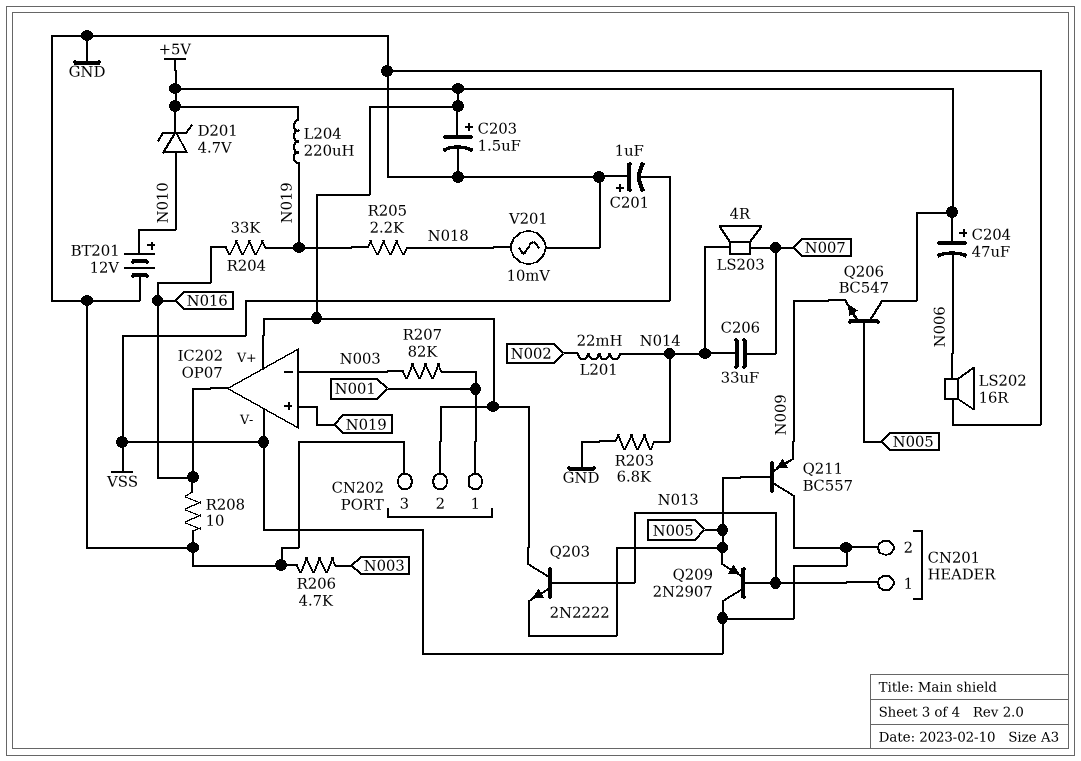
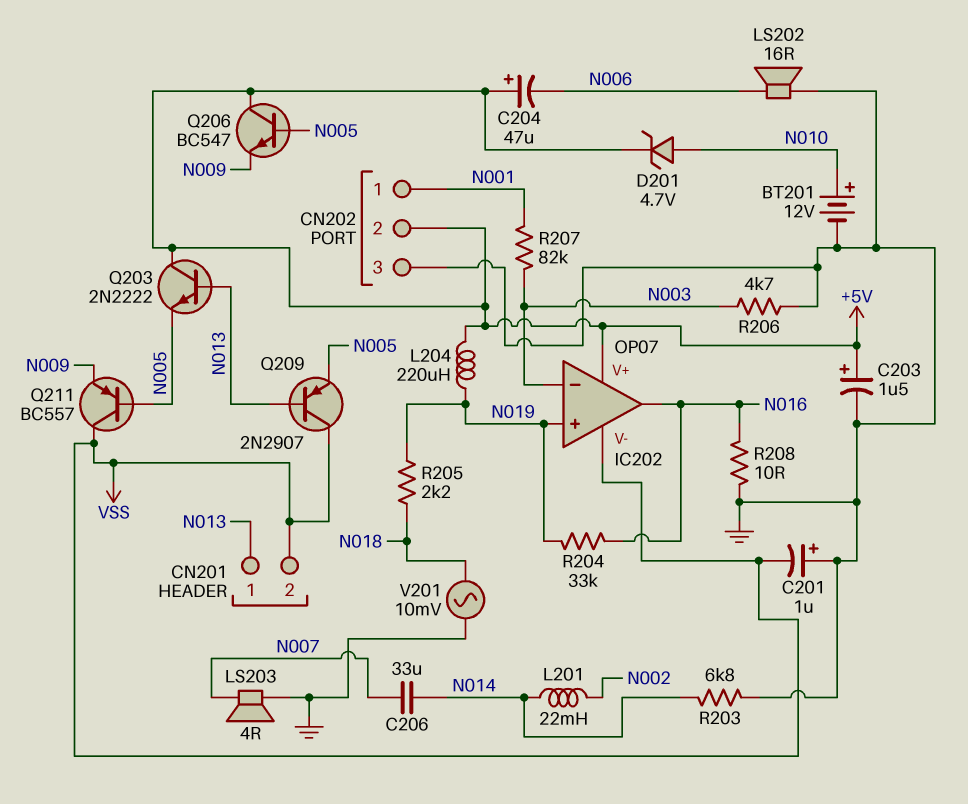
LS203: speaker 4R (N007, N014) -> speaker 4R (GND, N007)

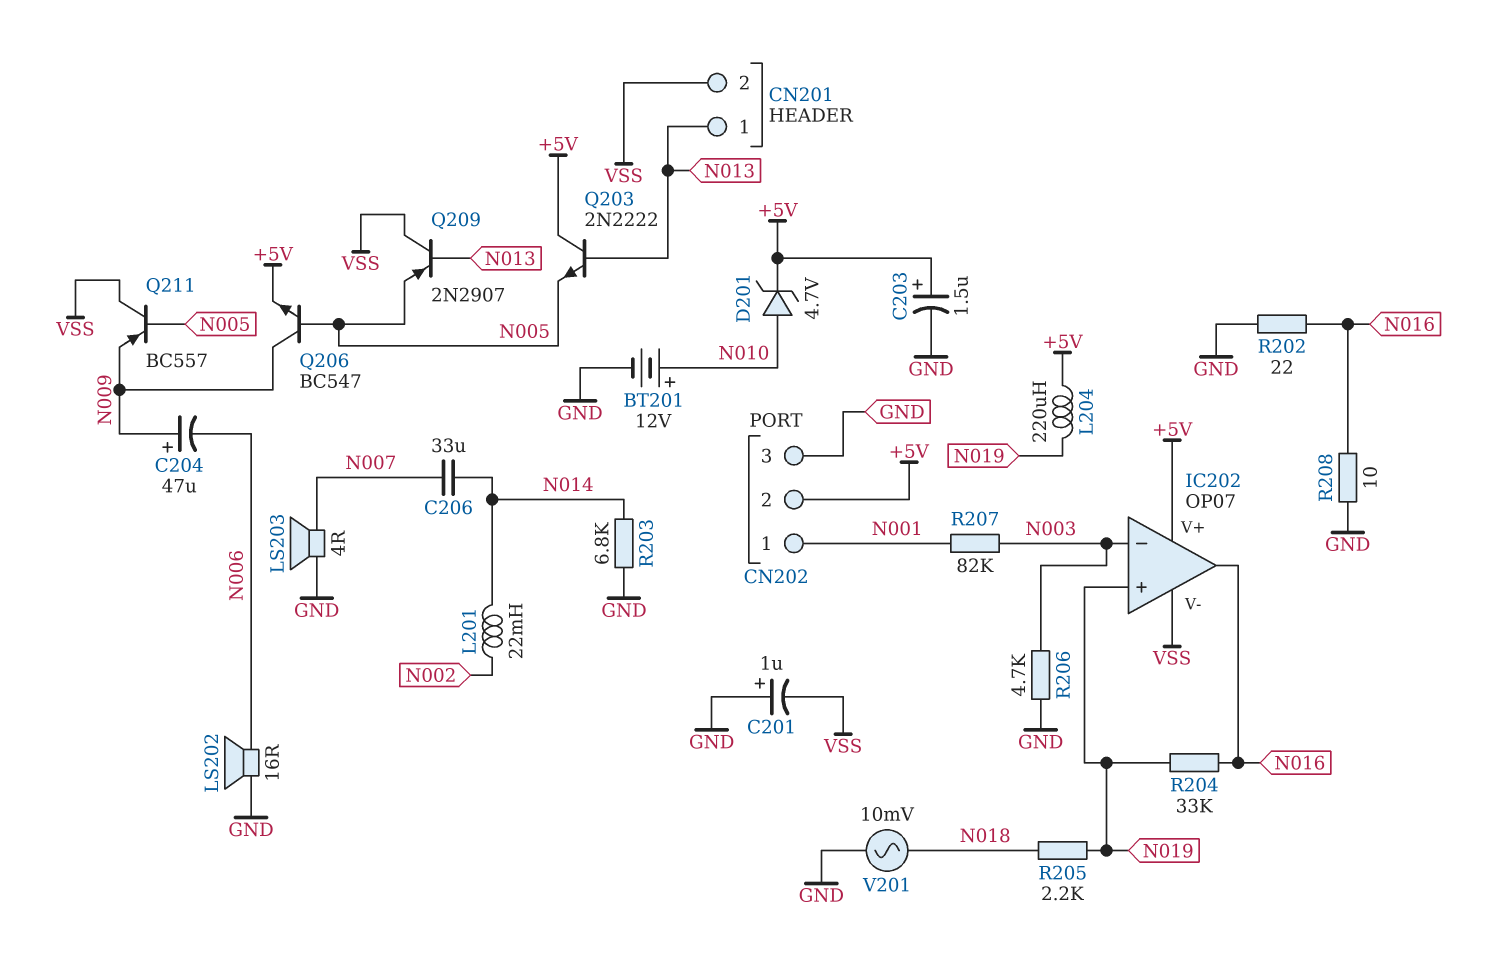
C204: 47uF (plus +5V, minus N006) -> 47uF (plus N009, minus N006)
Q206: NPN BC547 (B N005, C +5V, E N009) -> NPN BC547 (B N005, C N009, E +5V)
R202: none -> 22 (GND, N016)

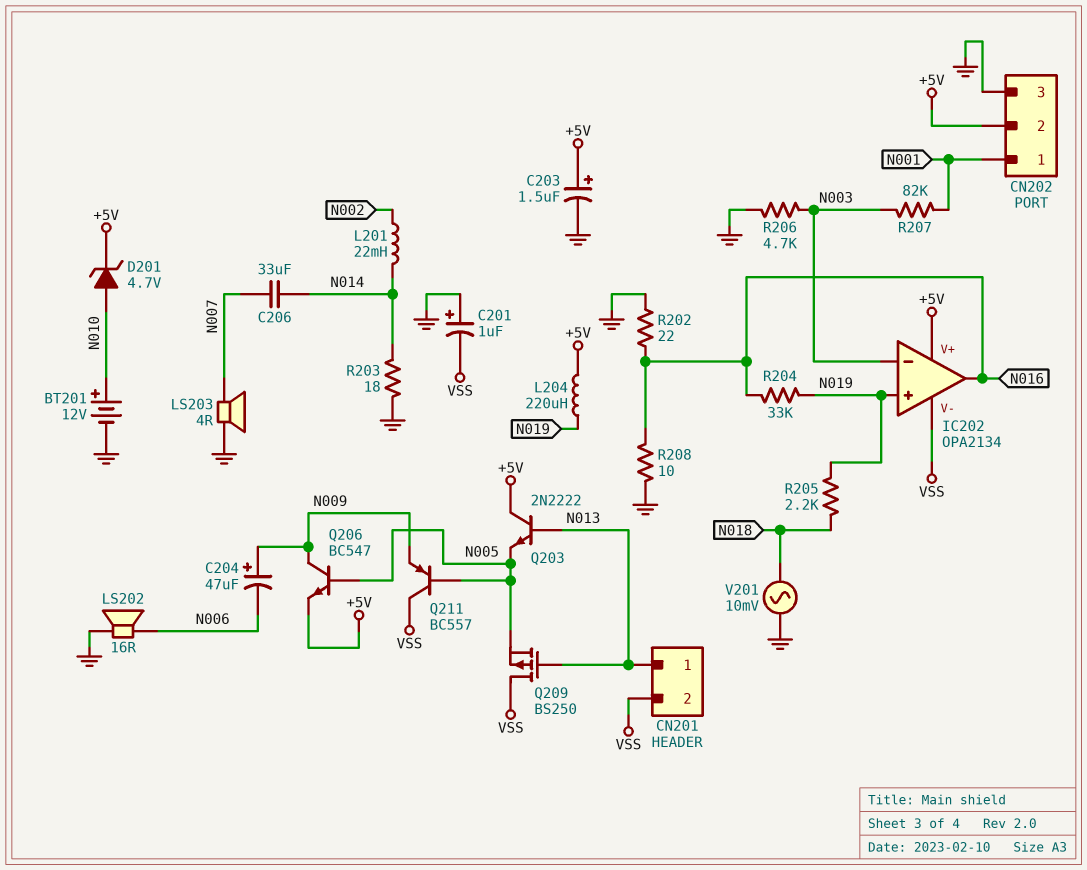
IC202: OP07 -> OPA2134
Q209: PNP 2N2907 (B N013, C VSS, E N005) -> PMOS BS250 (G N013, D VSS, S N005)
R203: 6.8k (GND, N014) -> 18 (GND, N014)

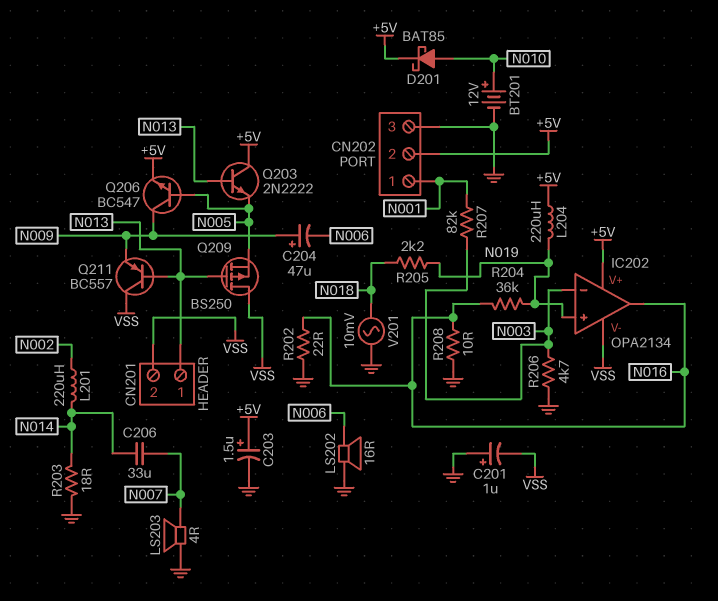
D201: zener 4.7V (A N010, K +5V) -> schottky BAT85 (A N010, K +5V)
L201: 22mH (N002, N014) -> 220uH (N002, N014)
Q211: PNP BC557 (B N005, C VSS, E N009) -> PNP BC557 (B N013, C VSS, E N009)
R204: 33k (N016, N019) -> 36k (N016, N019)

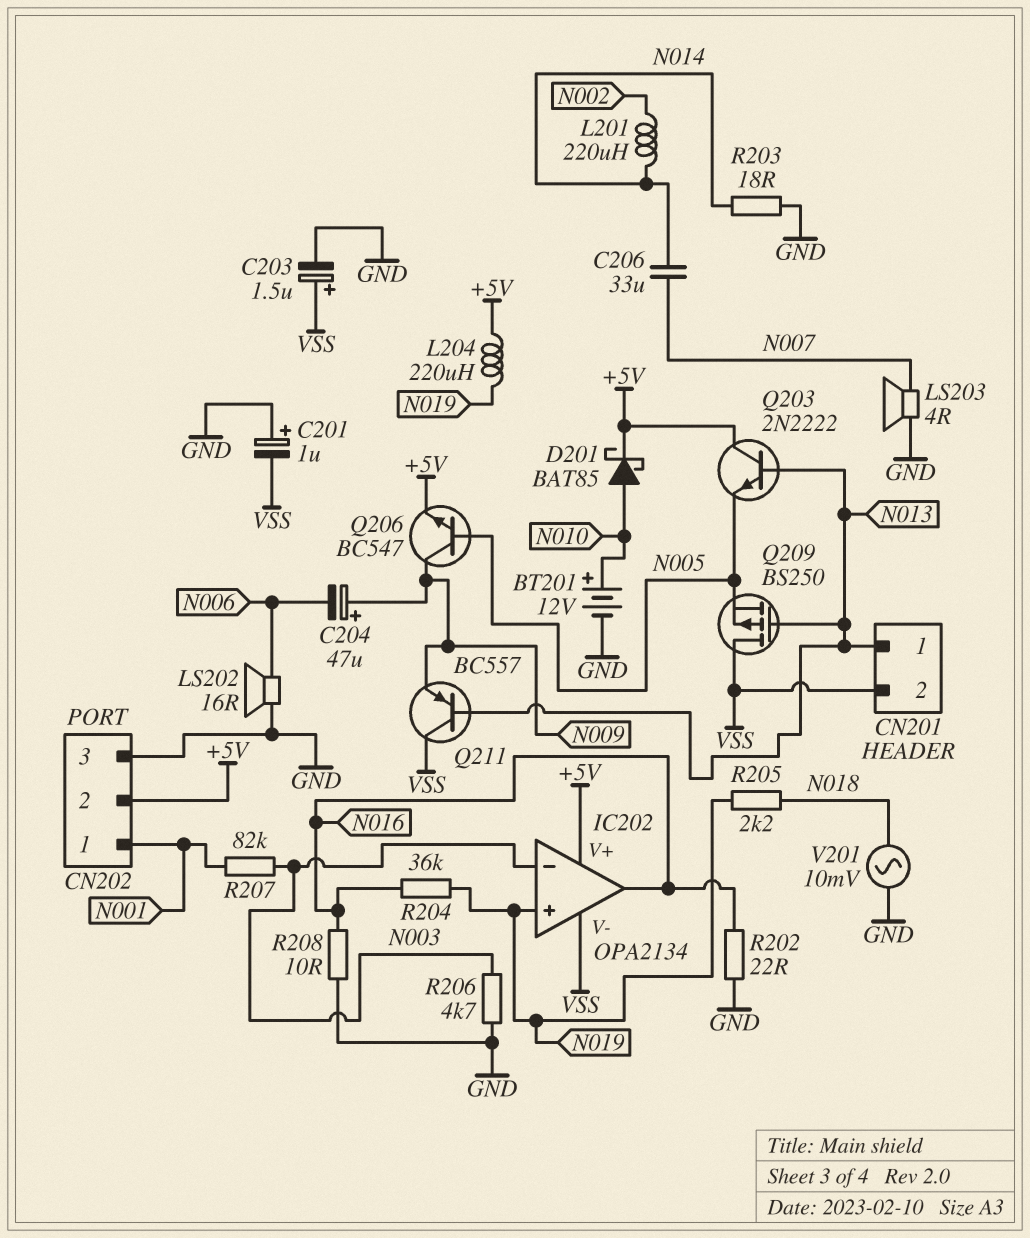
C203: 1.5uF (plus +5V, minus GND) -> 1.5uF (plus VSS, minus GND)

